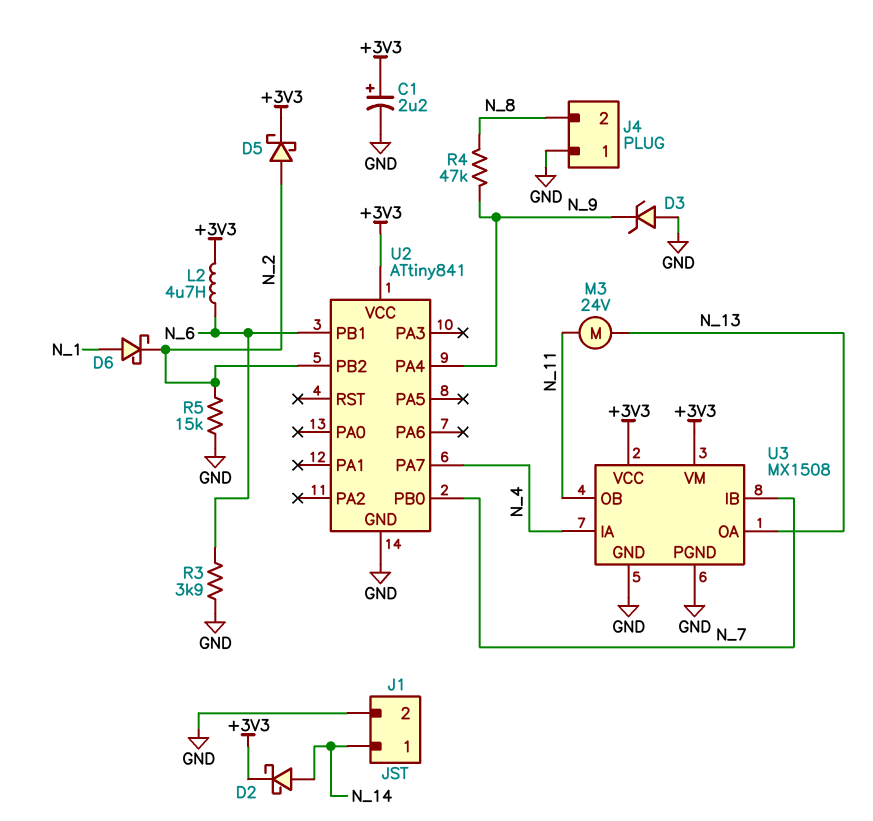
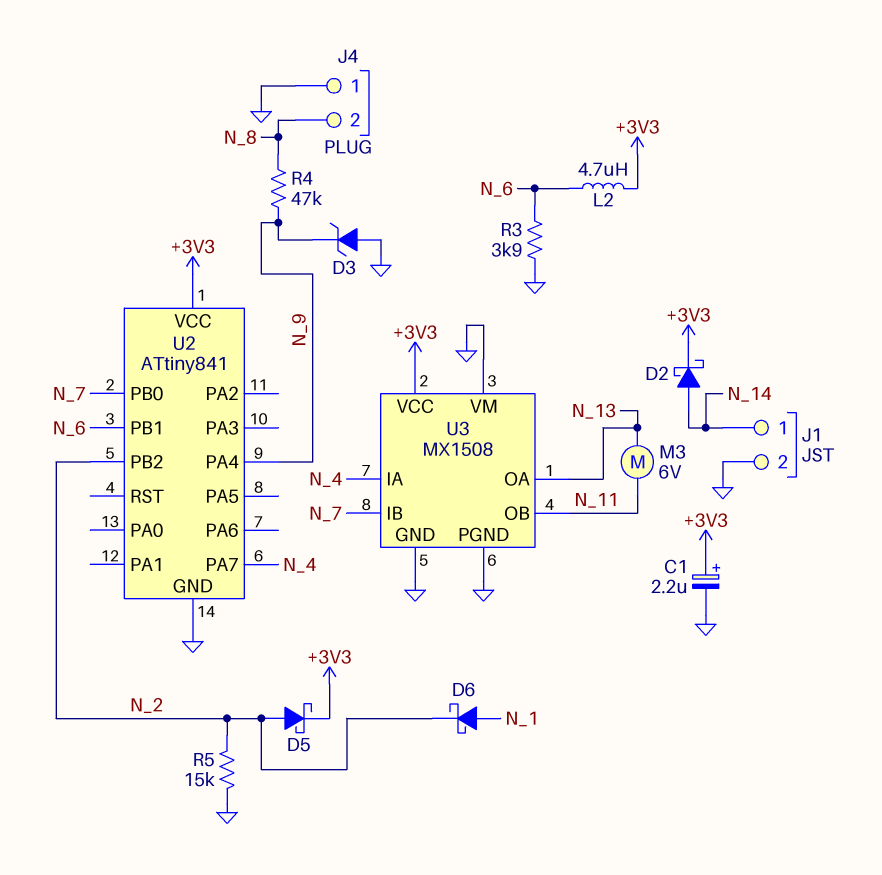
M3: motor 24V (N_11, N_13) -> motor 6V (N_11, N_13)
U3 pin VM: +3V3 -> GND

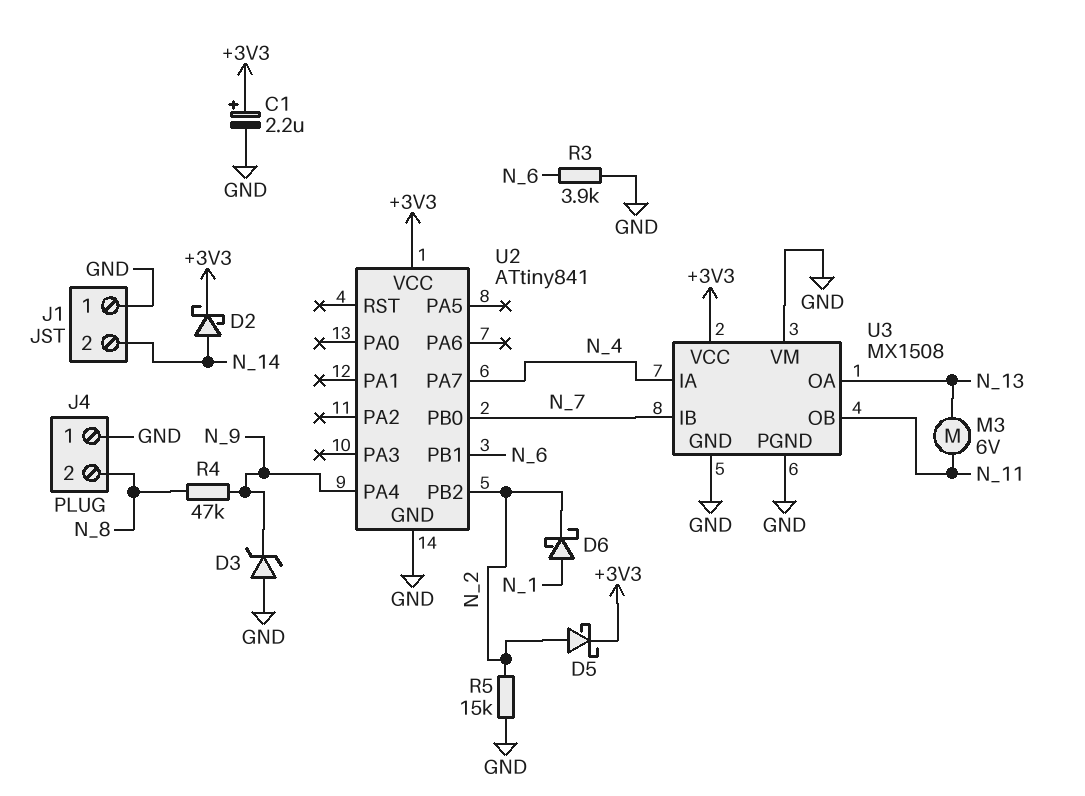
J1 pin 1: N_14 -> GND
J1 pin 2: GND -> N_14
L2: 4.7uH (+3V3, N_6) -> none

